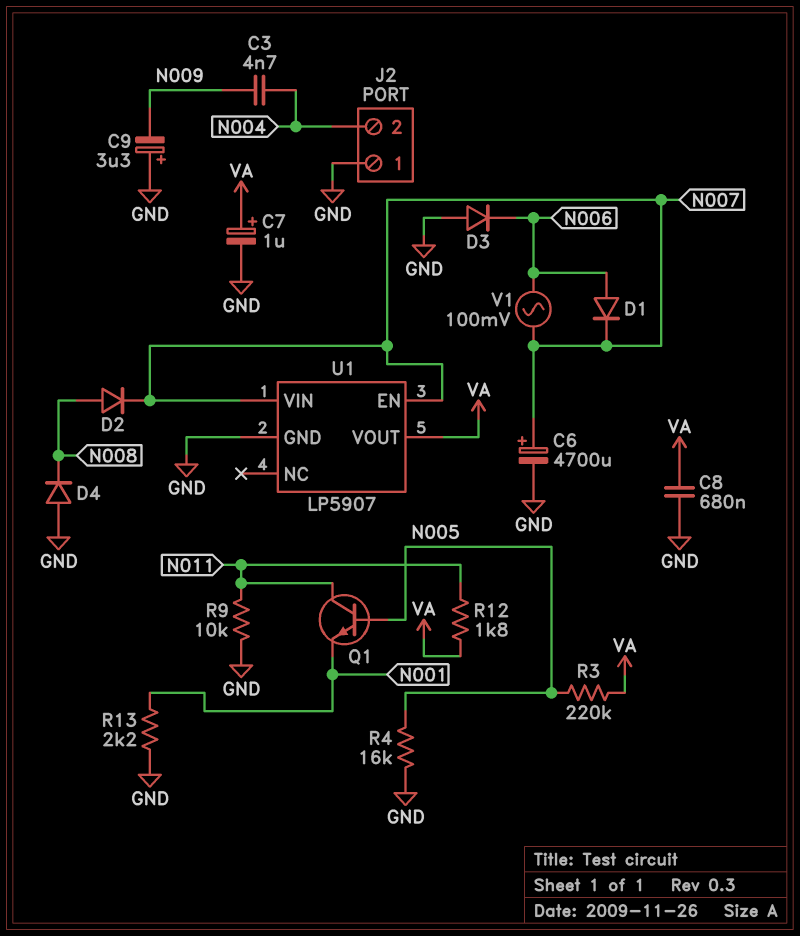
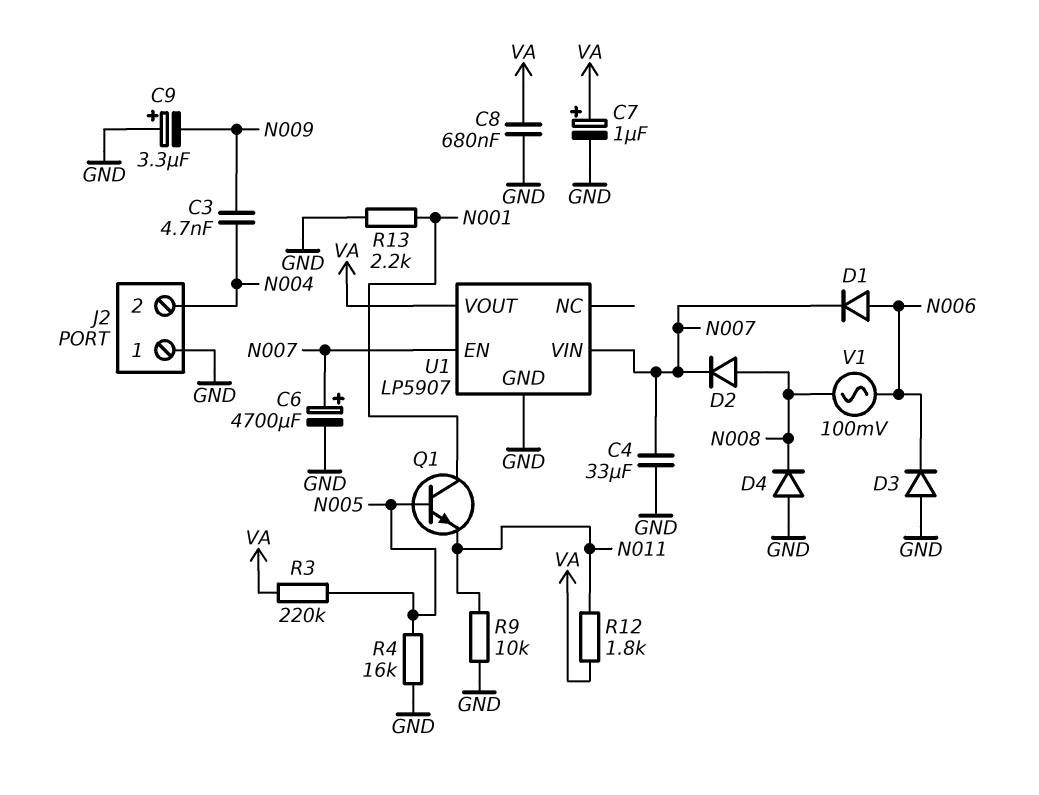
C4: none -> 33uF (GND, N007)
Q1: NPN (B N005, C N011, E N001) -> NPN (B N005, C N001, E N011)
V1: AC 100mV (N006, N007) -> AC 100mV (N006, N008)

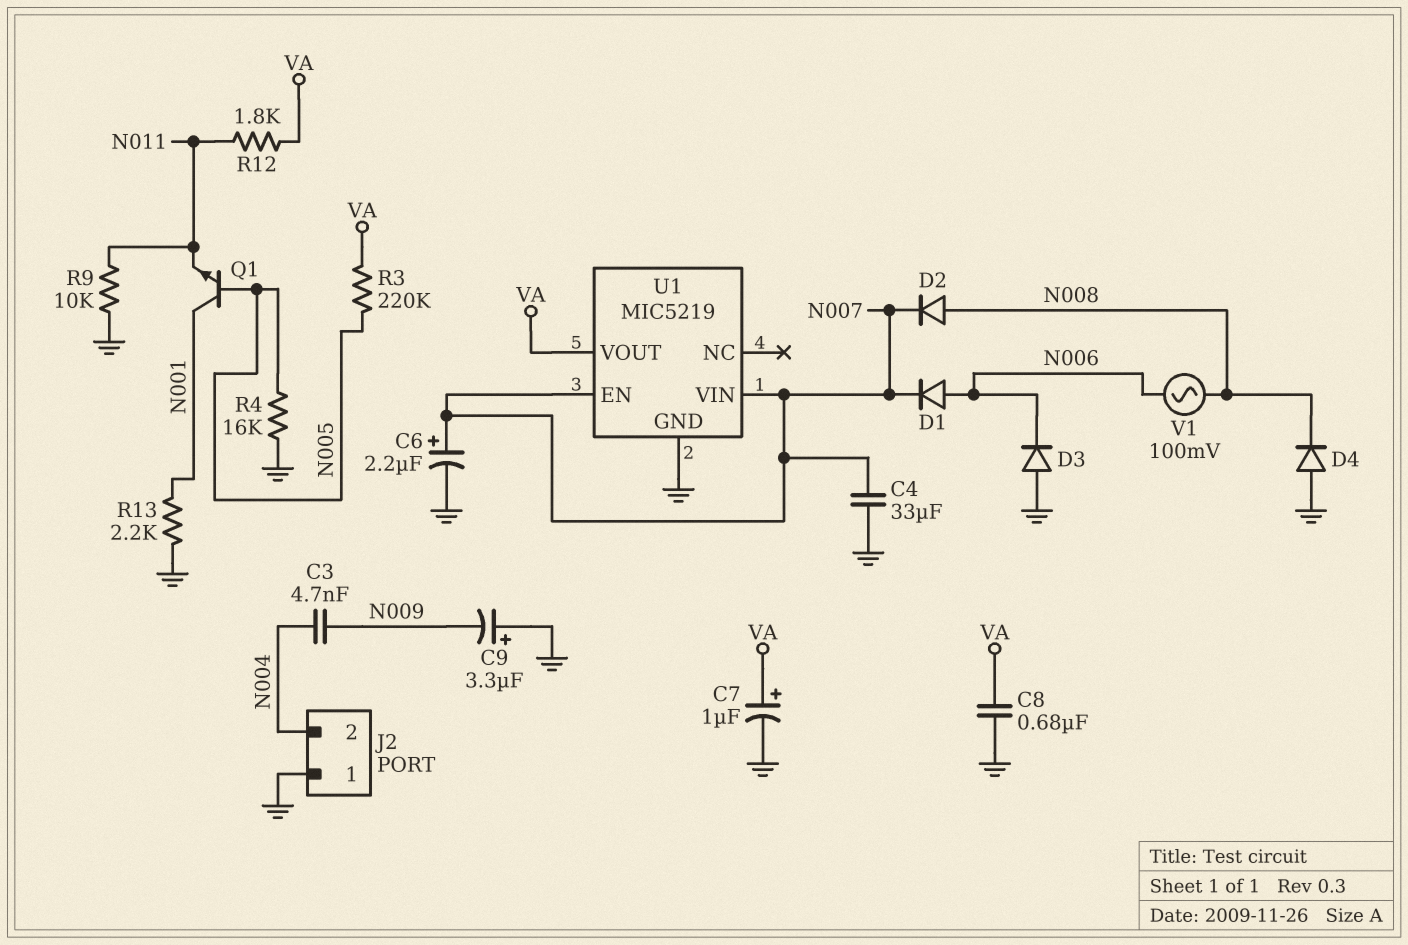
C6: 4700uF (plus N007, minus GND) -> 2.2uF (plus N007, minus GND)
U1: LP5907 -> MIC5219

